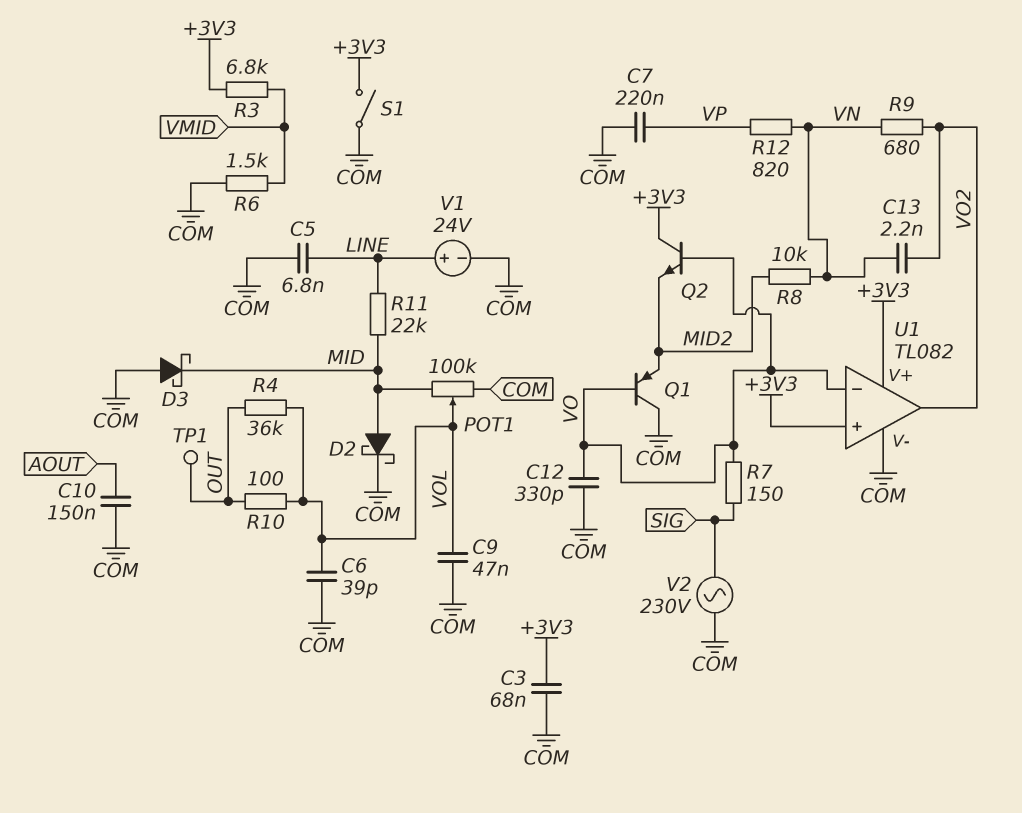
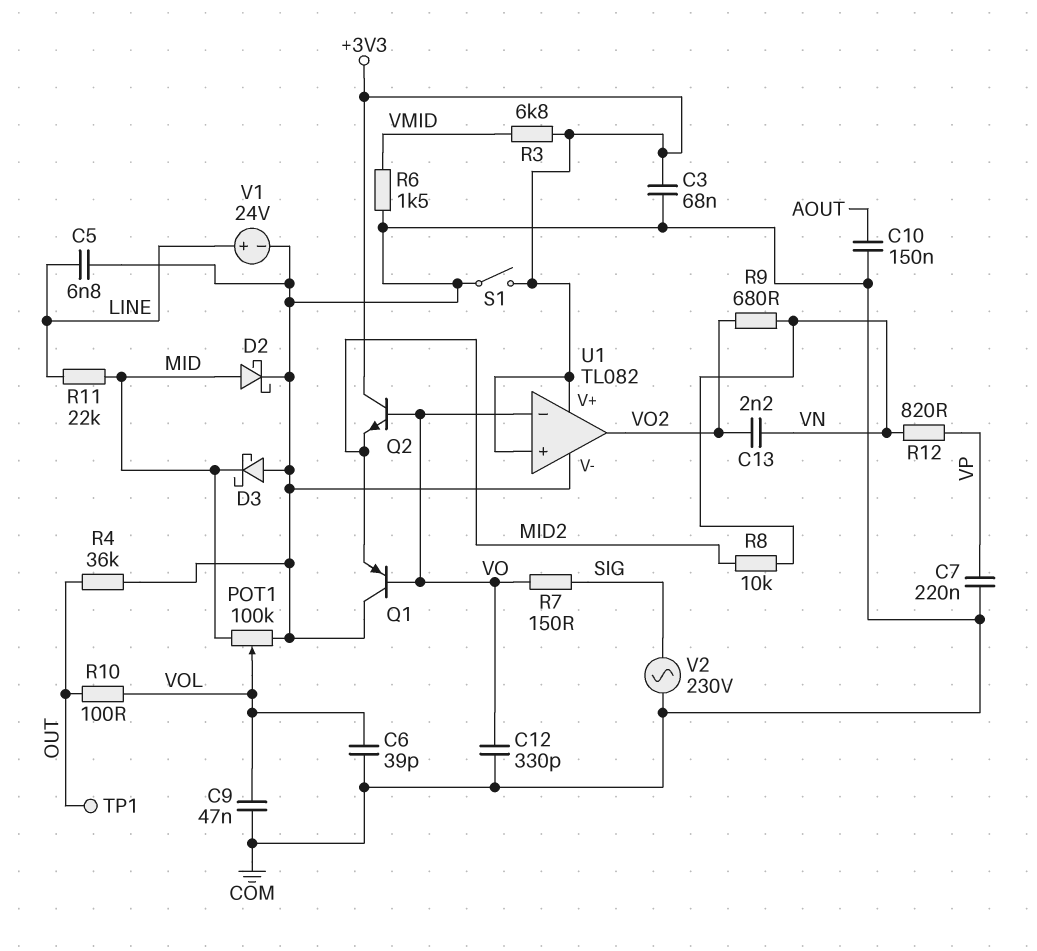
R4: 36k (OUT, VOL) -> 36k (COM, OUT)

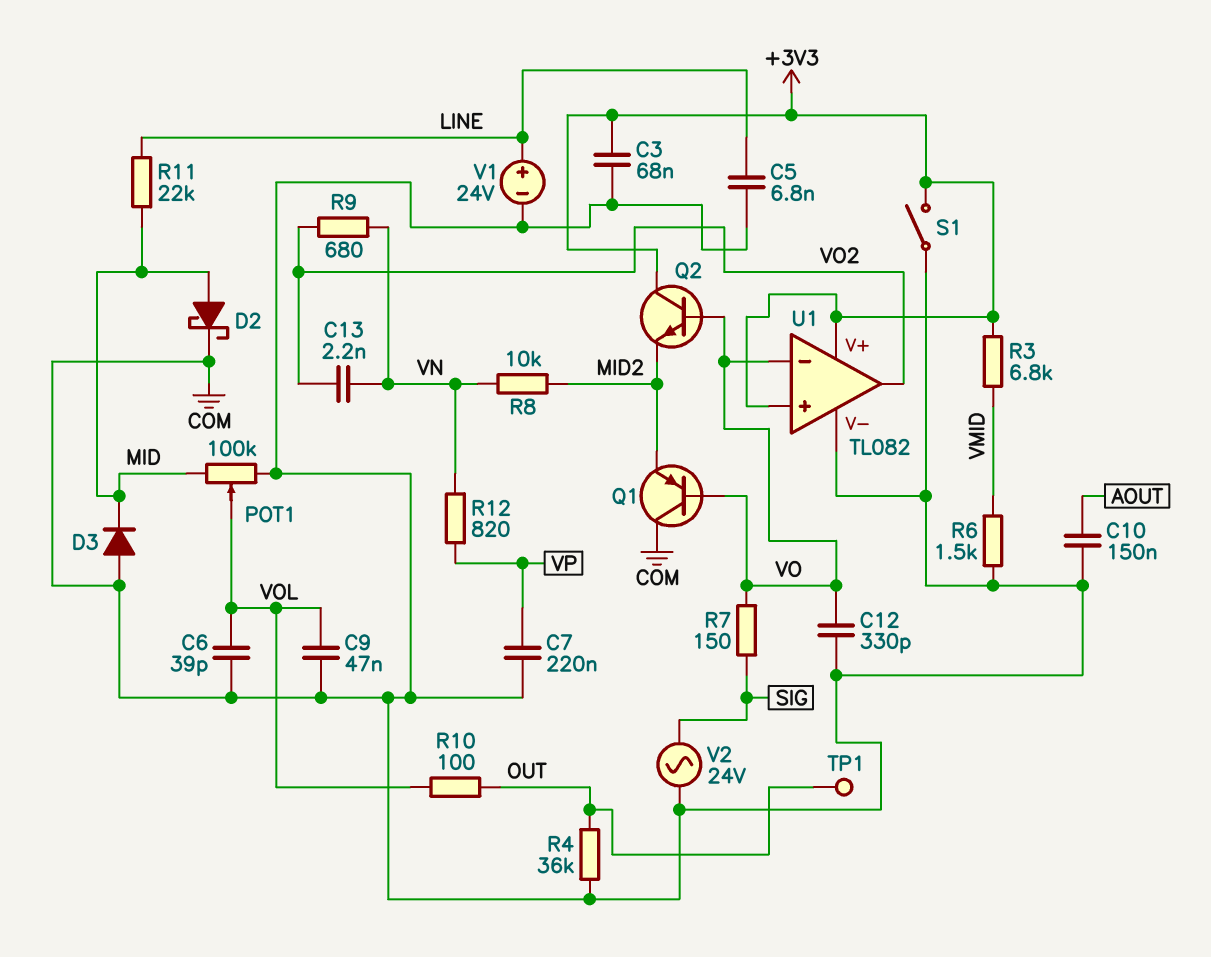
D3: schottky (A COM, K MID) -> diode (A COM, K MID)
V2: AC 230V (COM, SIG) -> AC 24V (COM, SIG)

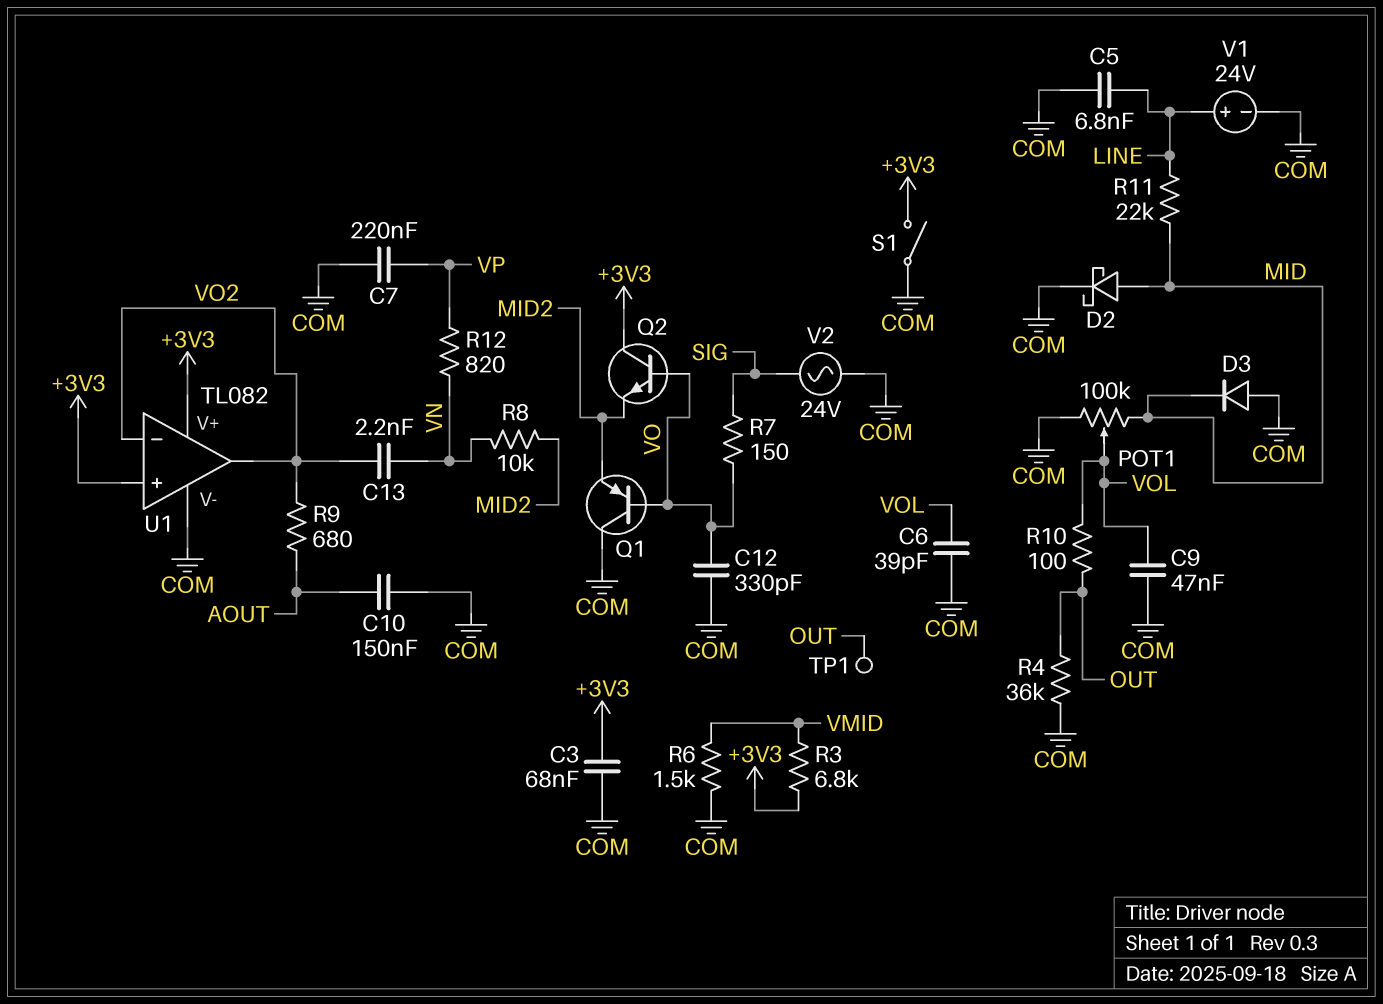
R9: 680 (VN, VO2) -> 680 (AOUT, VO2)
U1 pin in-: VO -> VO2

